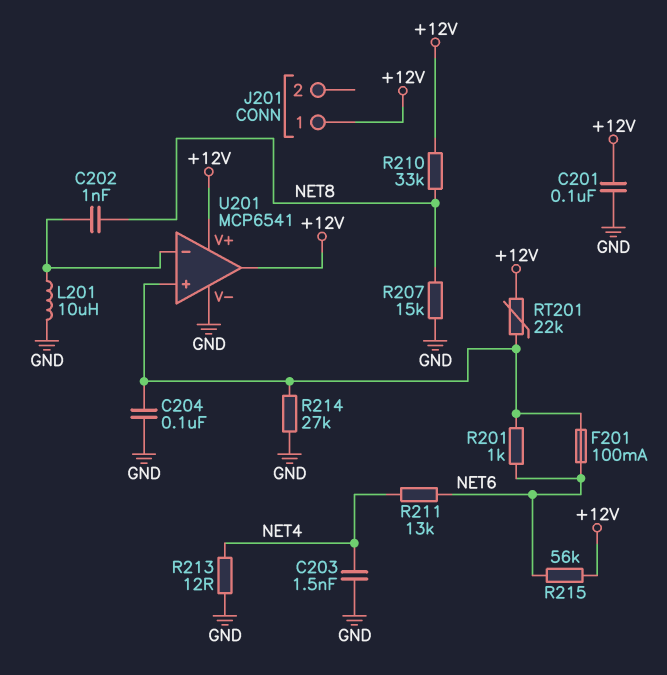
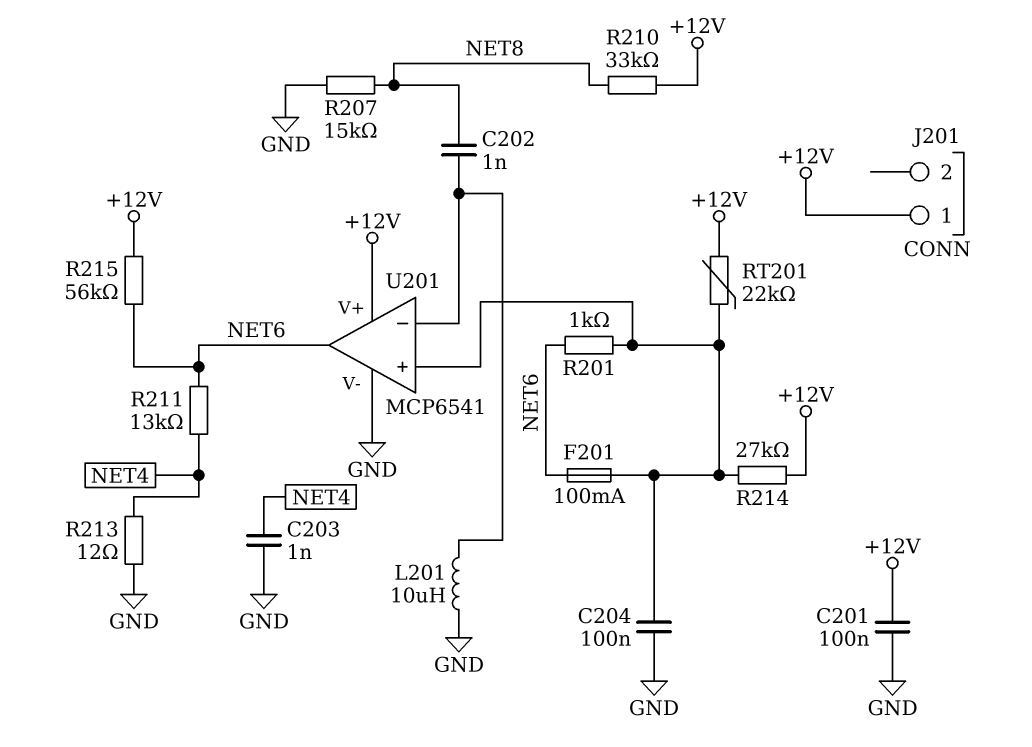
C203: 1.5nF (GND, NET4) -> 1nF (GND, NET4)
R214: 27k (GND, U201/in+) -> 27k (+12V, U201/in+)
U201 pin out: +12V -> NET6

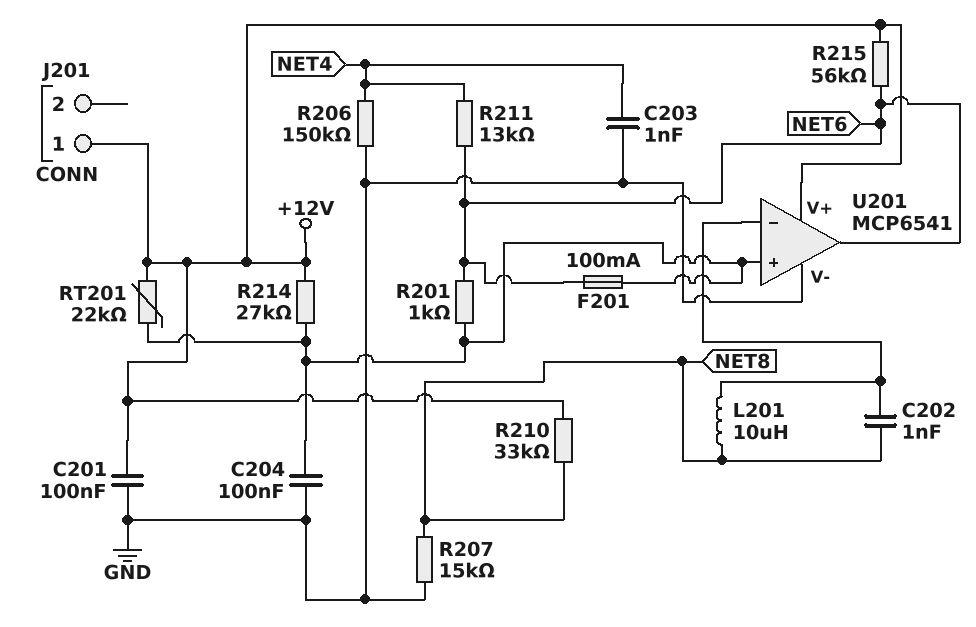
L201: 10uH (GND, U201/in-) -> 10uH (NET8, U201/in-)
R206: none -> 150k (GND, NET4)
R213: 12 (GND, NET4) -> none

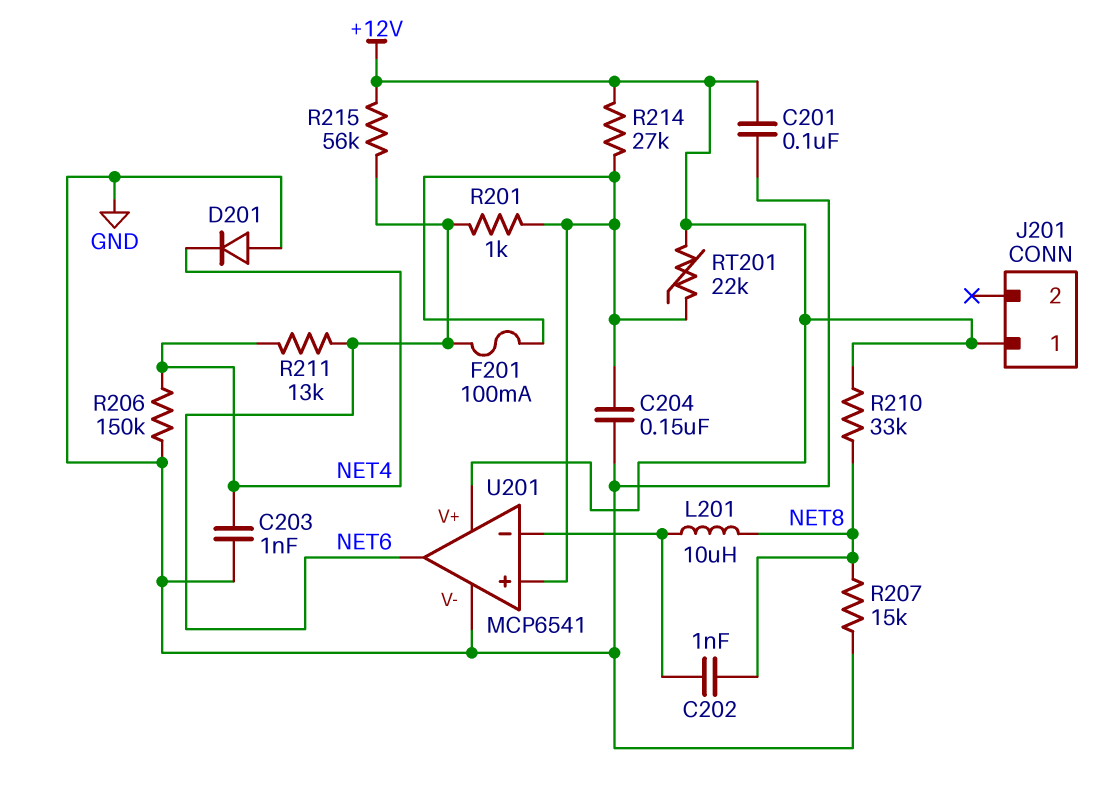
C204: 100nF (GND, U201/in+) -> 150nF (GND, U201/in+)
D201: none -> diode (A GND, K NET4)

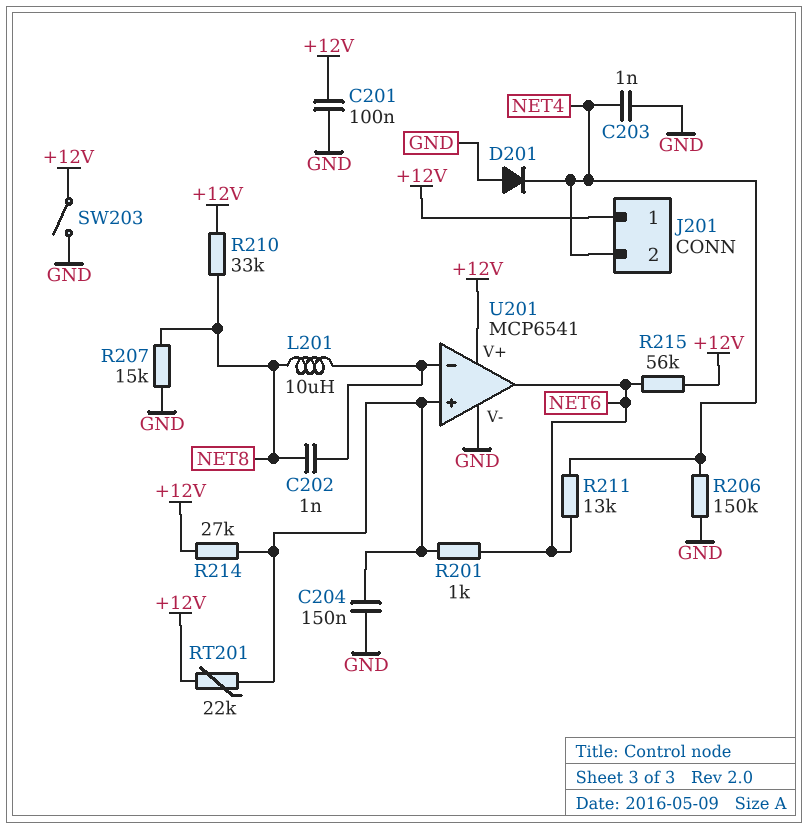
F201: 100mA (NET6, U201/in+) -> none
J201 pin 2: none -> NET4
SW203: none -> switch (+12V, GND)

